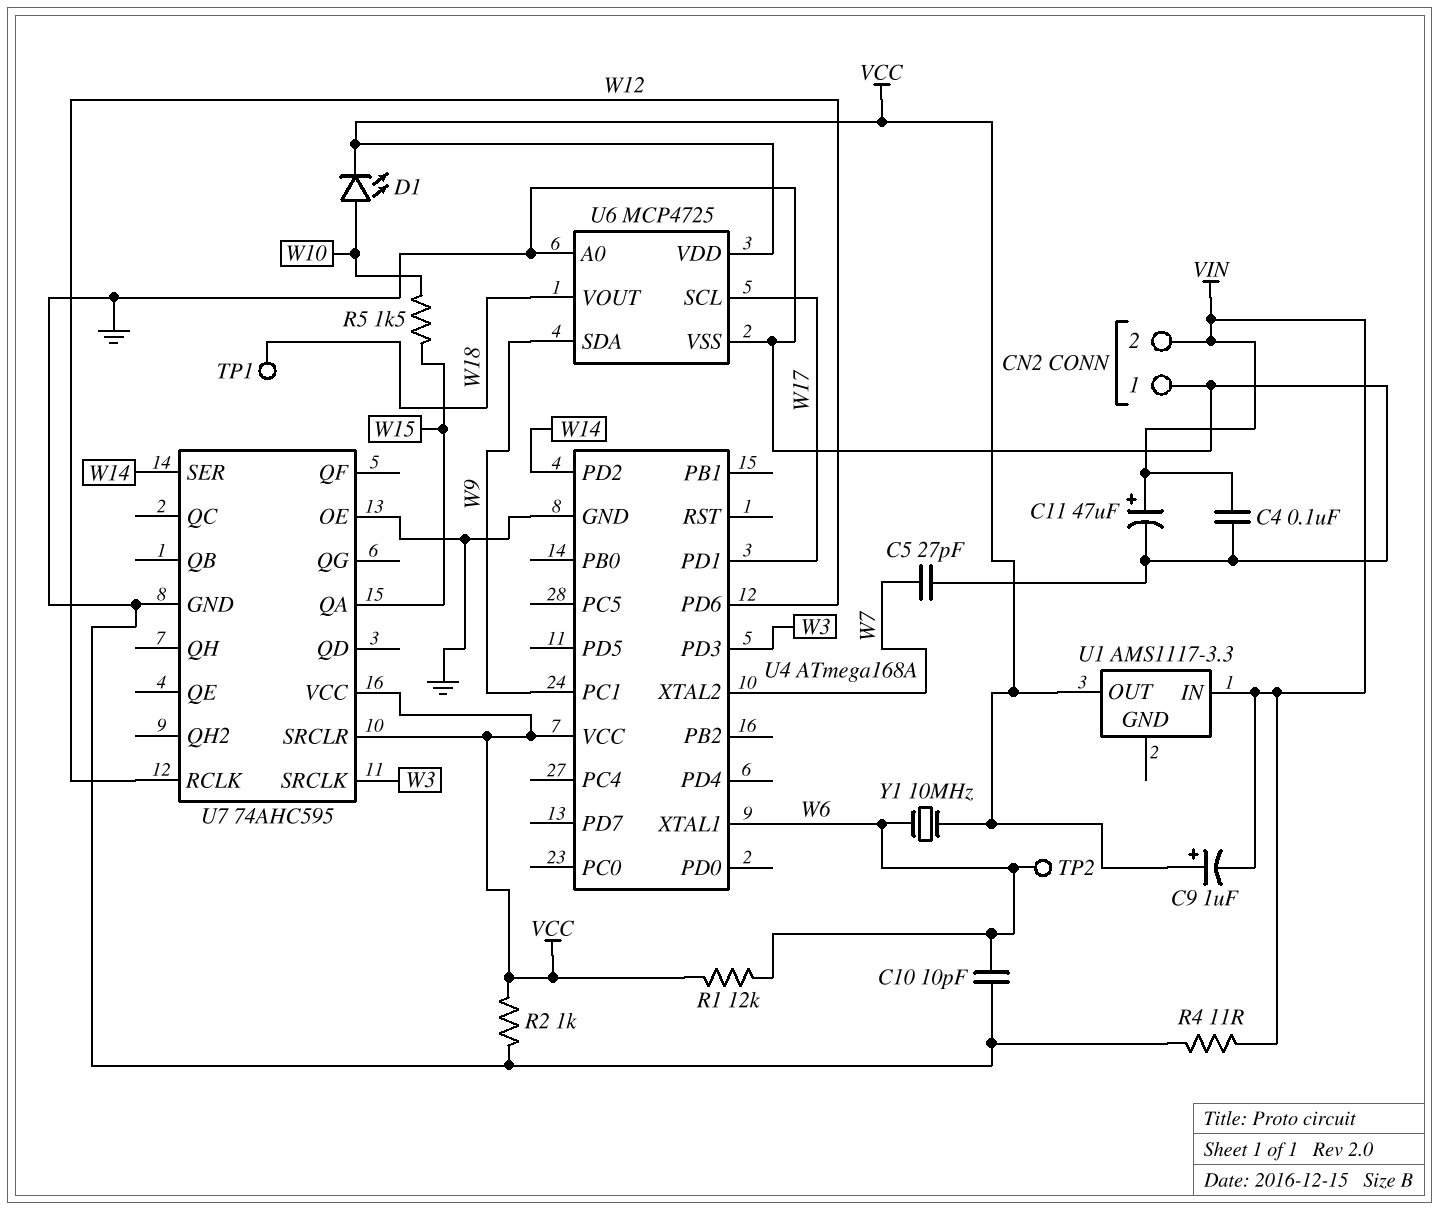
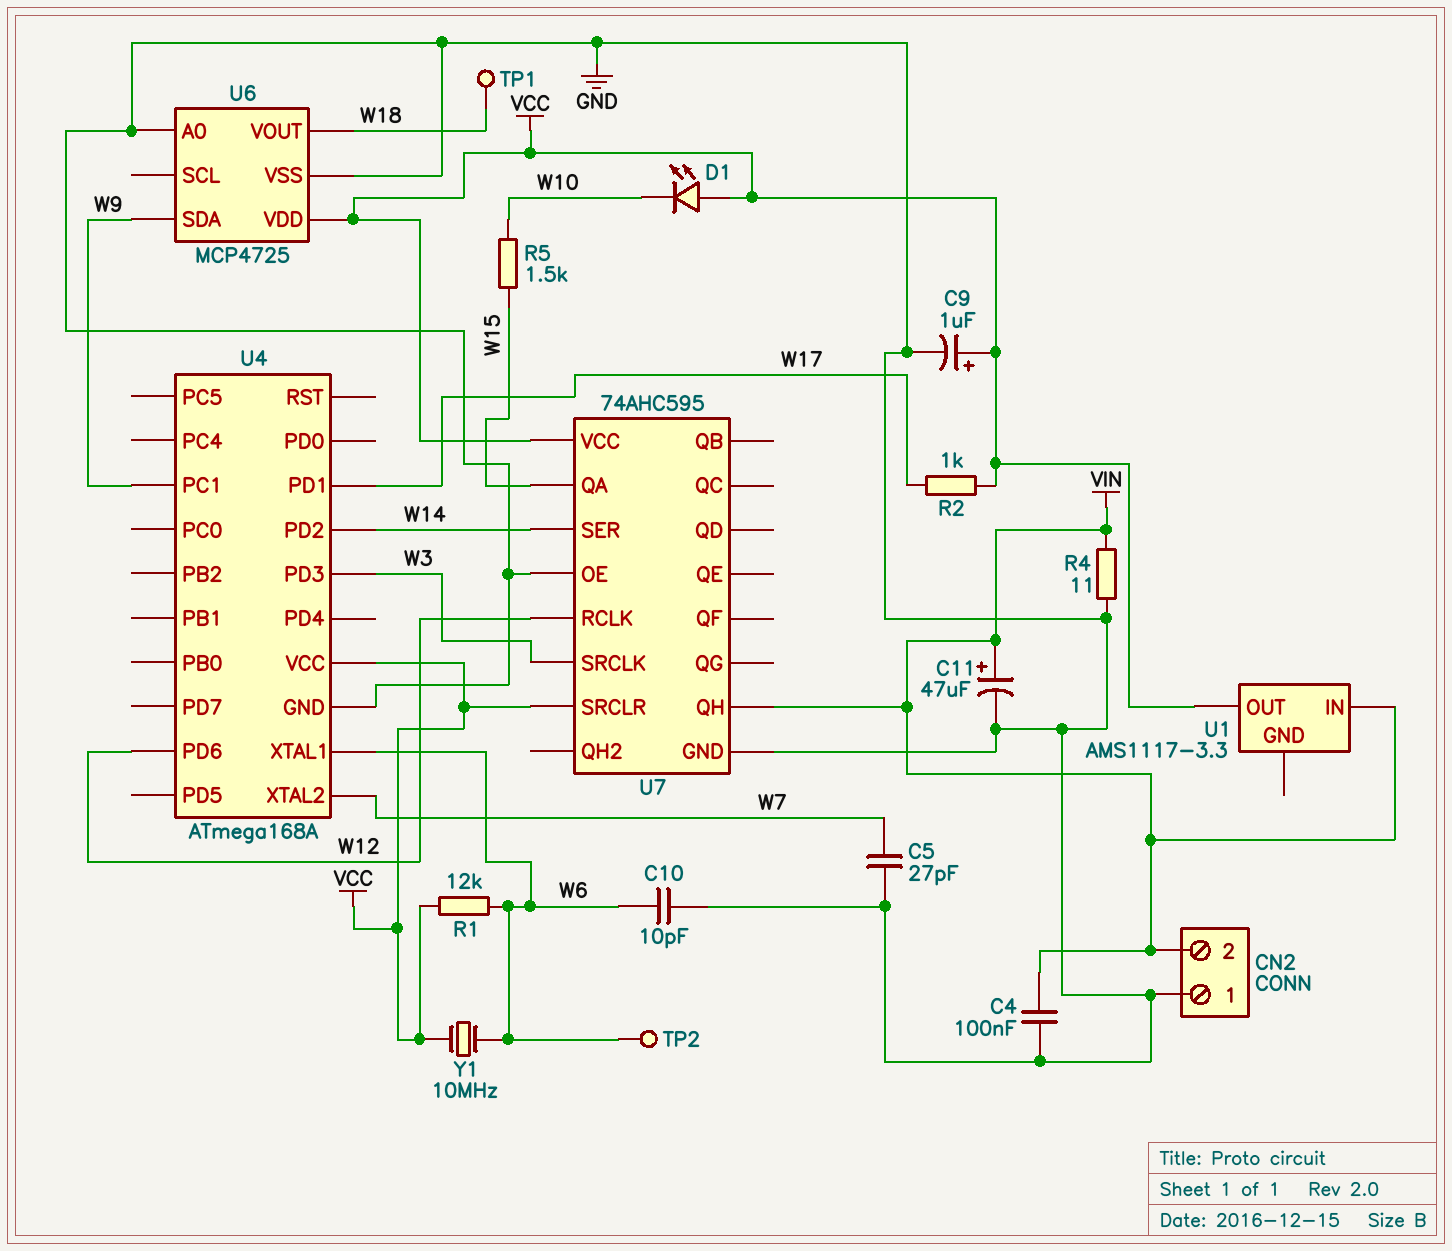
C9: 1uF (plus VCC, minus VIN) -> 1uF (plus VCC, minus GND)
D1: LED (A W10, K VCC) -> LED (A VCC, K W10)
R2: 1k (GND, VCC) -> 1k (VCC, W17)
U6 pin SCL: W17 -> none
U7 pin QH: none -> VIN

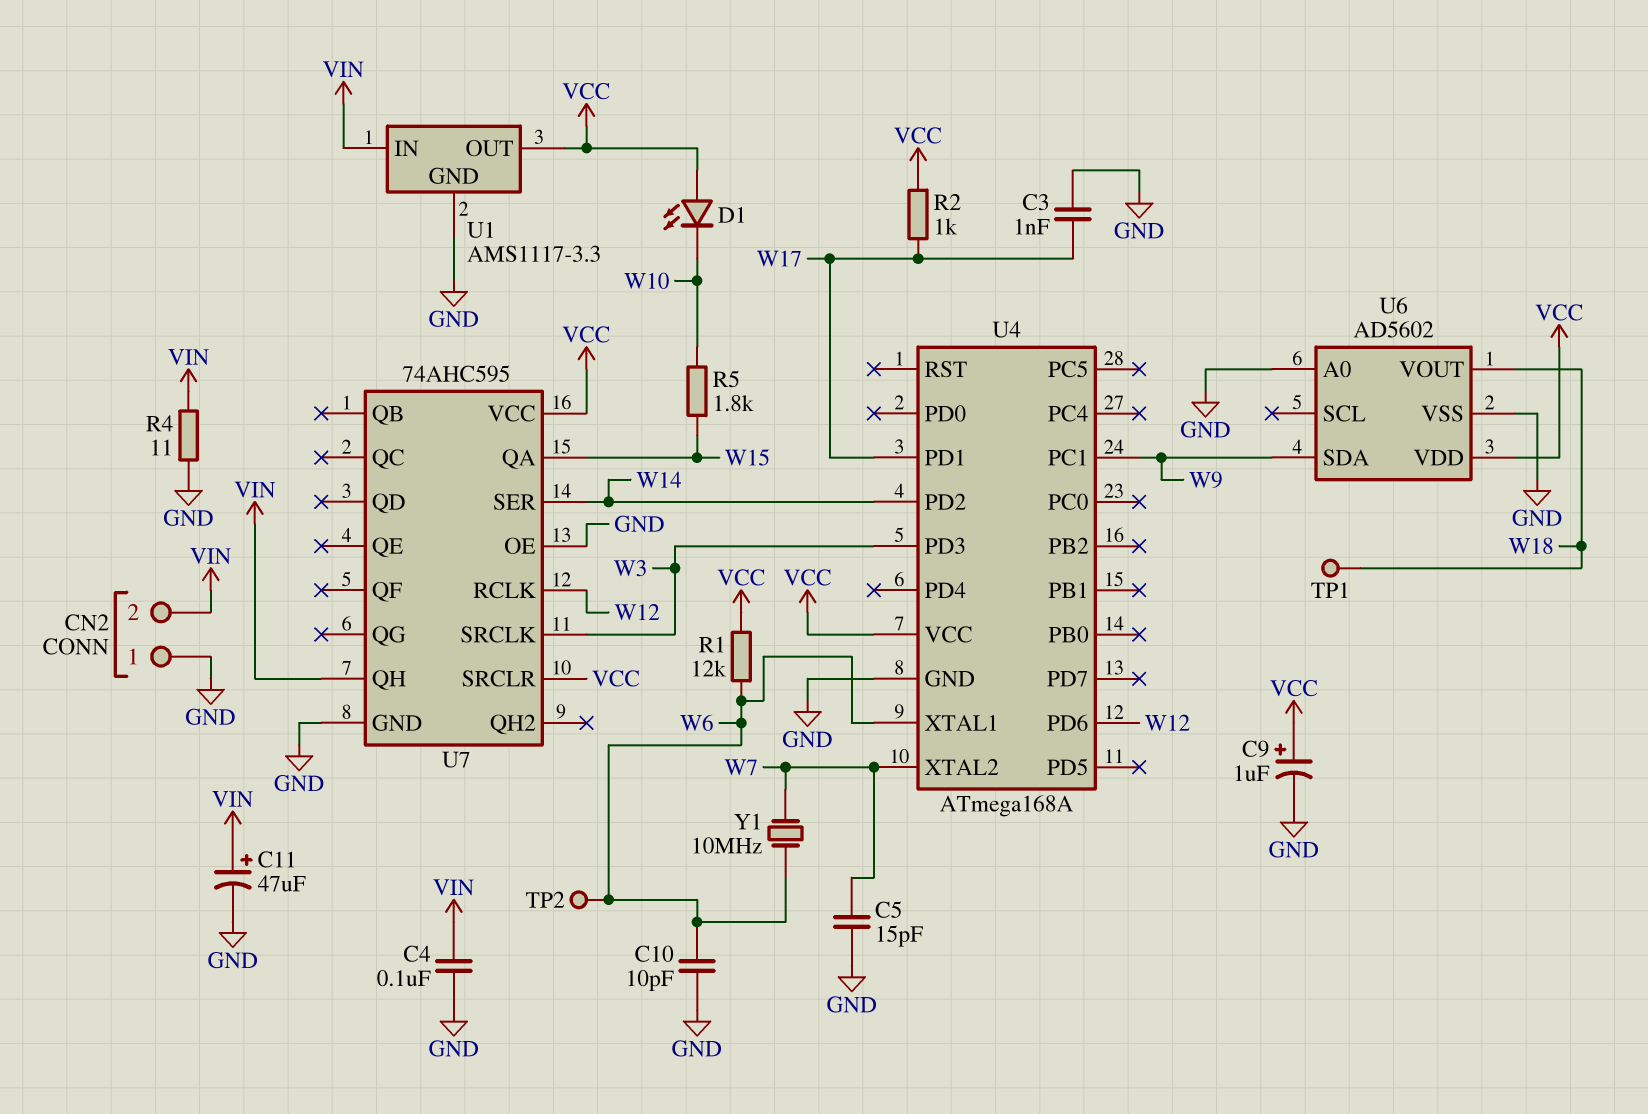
C3: none -> 1nF (GND, W17)
C5: 27pF (GND, W7) -> 15pF (GND, W7)
R5: 1.5k (W10, W15) -> 1.8k (W10, W15)
U1 pin GND: none -> GND
U6: MCP4725 -> AD5602
Y1: 10MHz (VCC, W6) -> 10MHz (W6, W7)

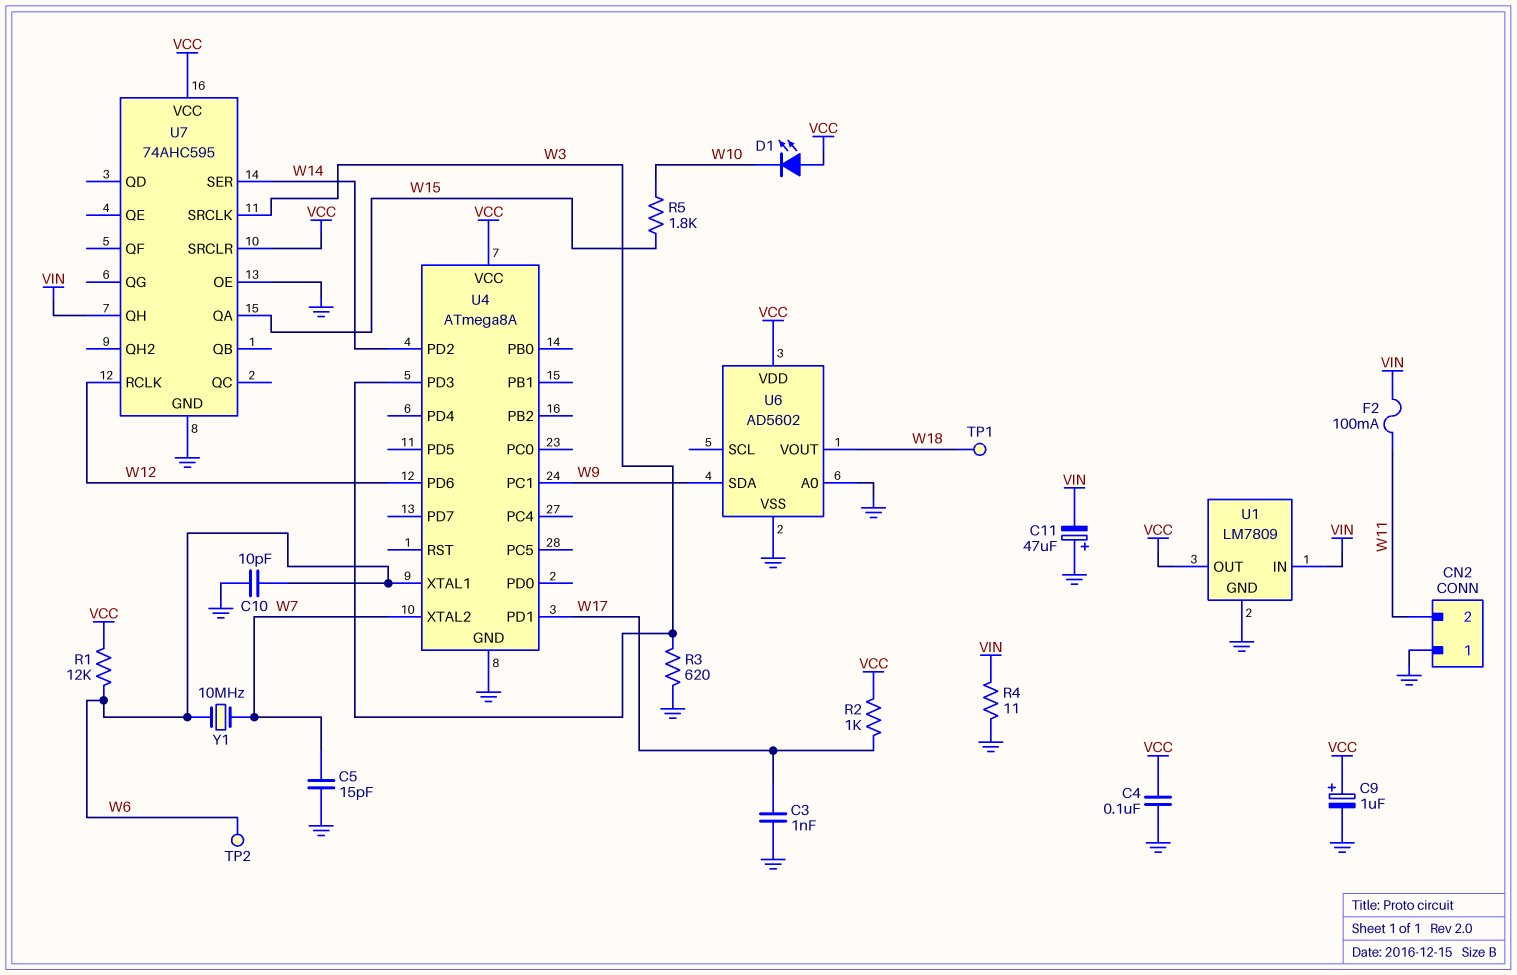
C4: 100nF (GND, VIN) -> 100nF (GND, VCC)
C11: 47uF (plus VIN, minus GND) -> 47uF (plus GND, minus VIN)
CN2 pin 2: VIN -> W11
F2: none -> 100mA (VIN, W11)
R3: none -> 620 (GND, W3)
U1: AMS1117-3.3 -> LM7809
U4: ATmega168A -> ATmega8A

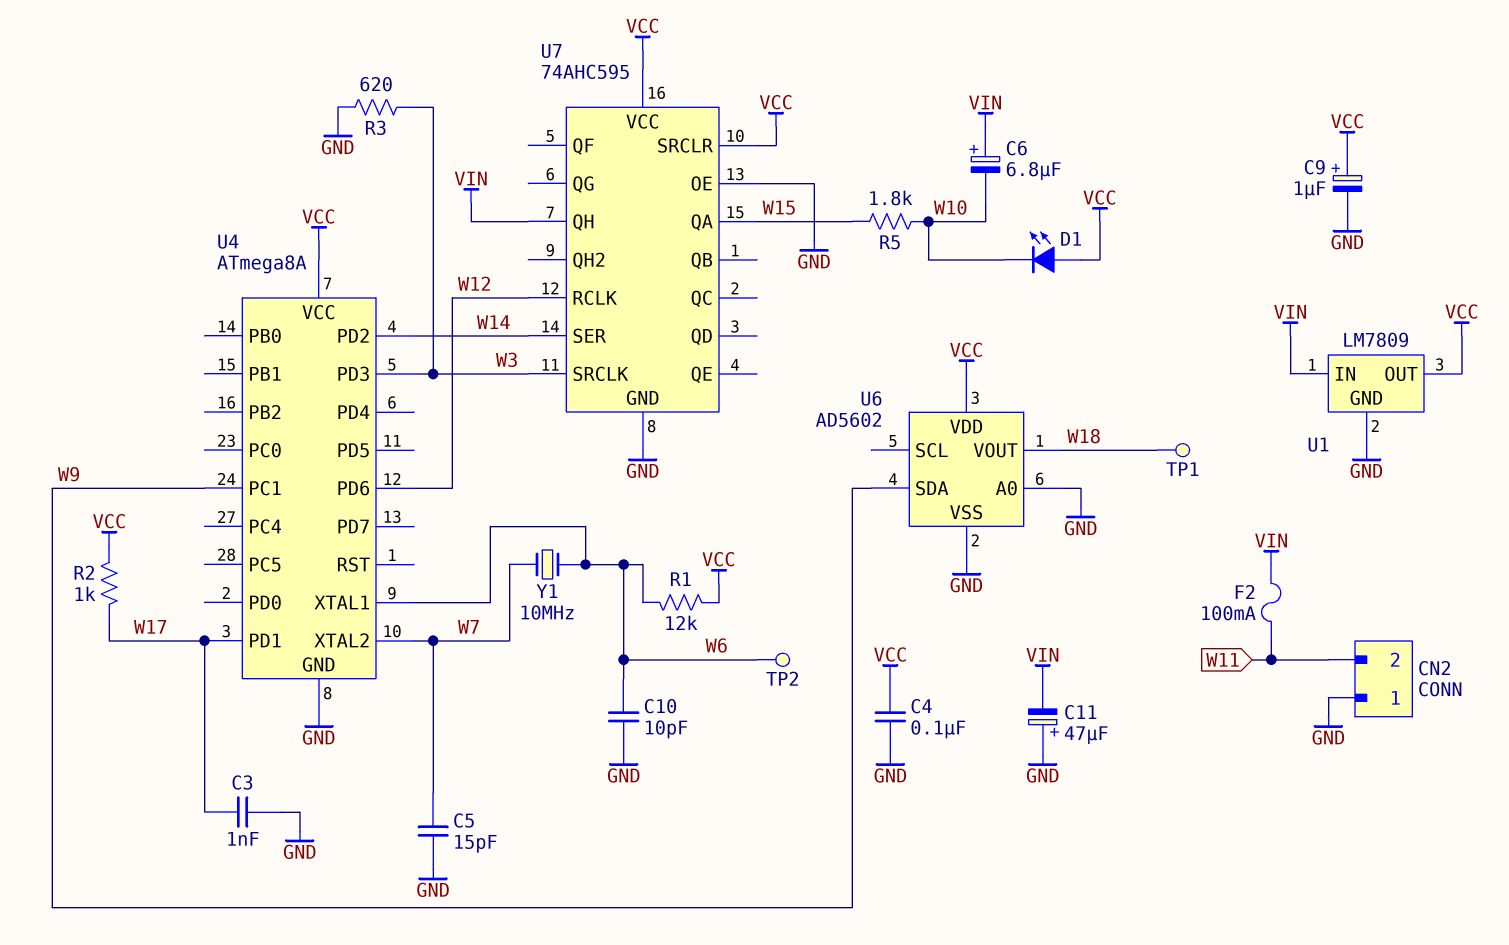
C6: none -> 6.8uF (plus VIN, minus W10)
R4: 11 (GND, VIN) -> none

